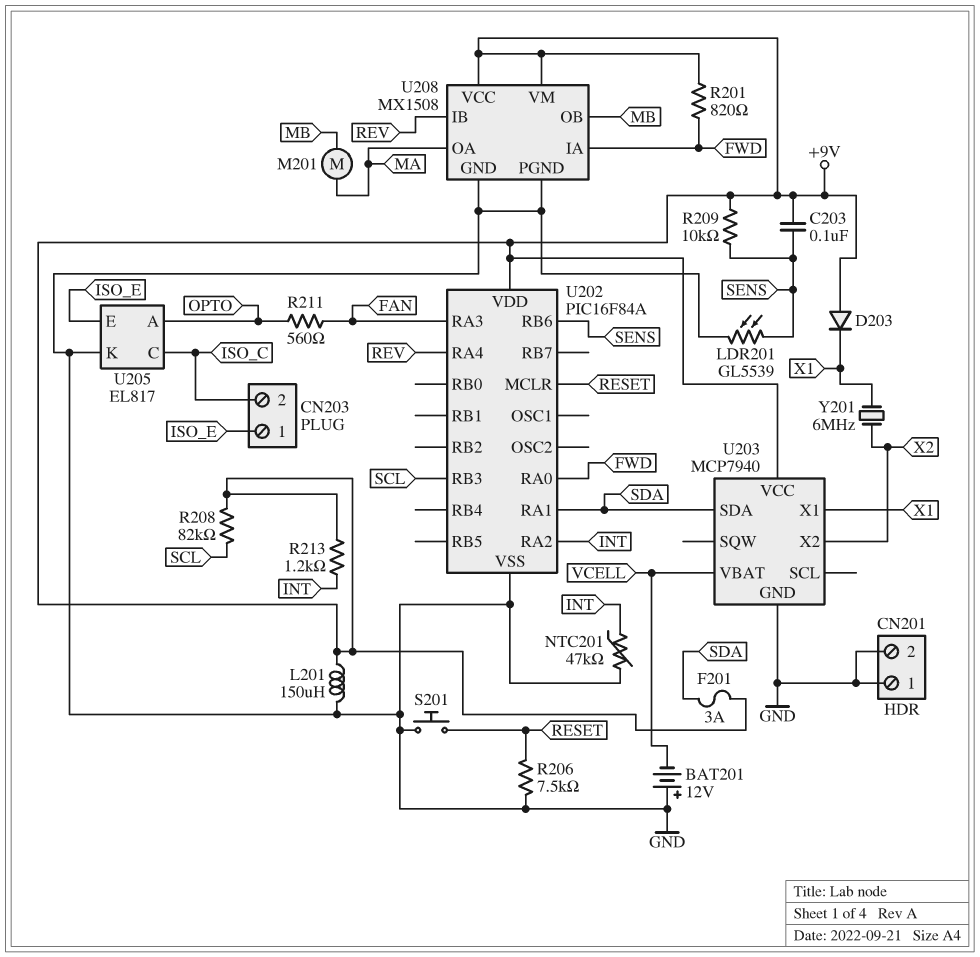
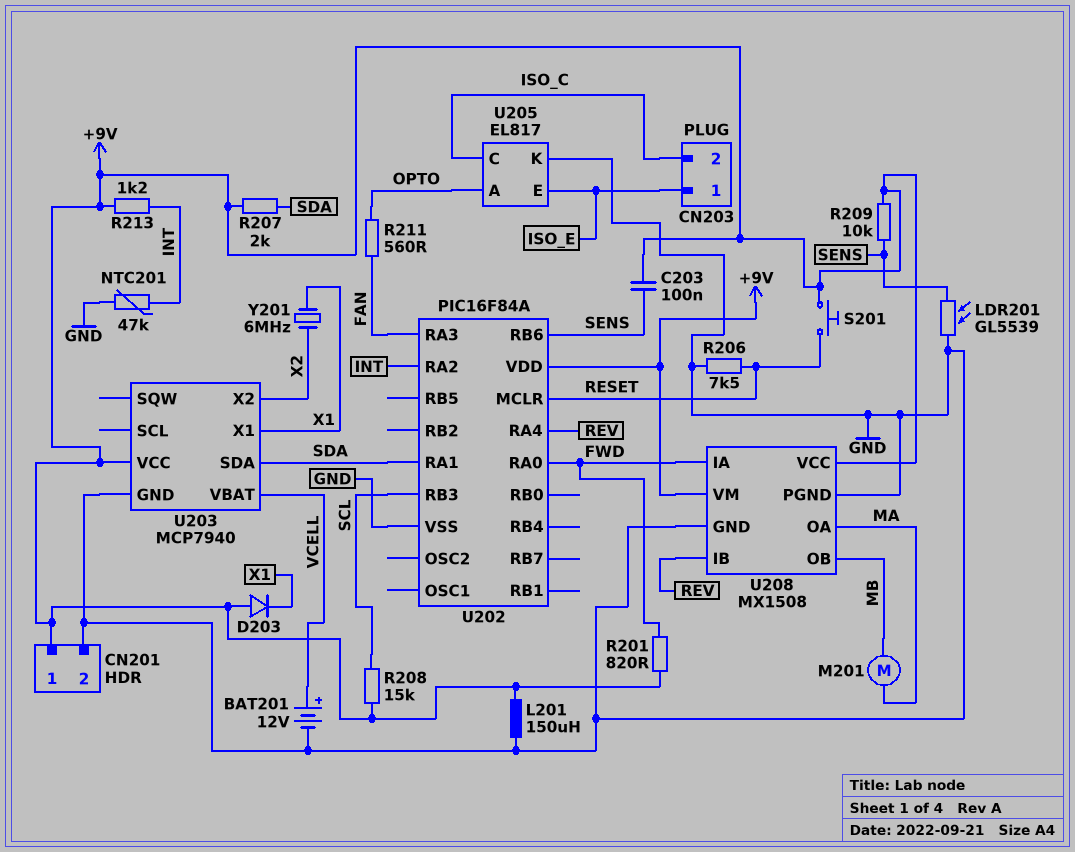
BAT201: 12V (plus GND, minus VCELL) -> 12V (plus VCELL, minus GND)
CN201 pin 1: GND -> +9V
F201: 3A (+9V, SDA) -> none
R207: none -> 2k (+9V, SDA)
R208: 82k (+9V, SCL) -> 15k (+9V, SCL)
S201: button (GND, RESET) -> button (+9V, RESET)

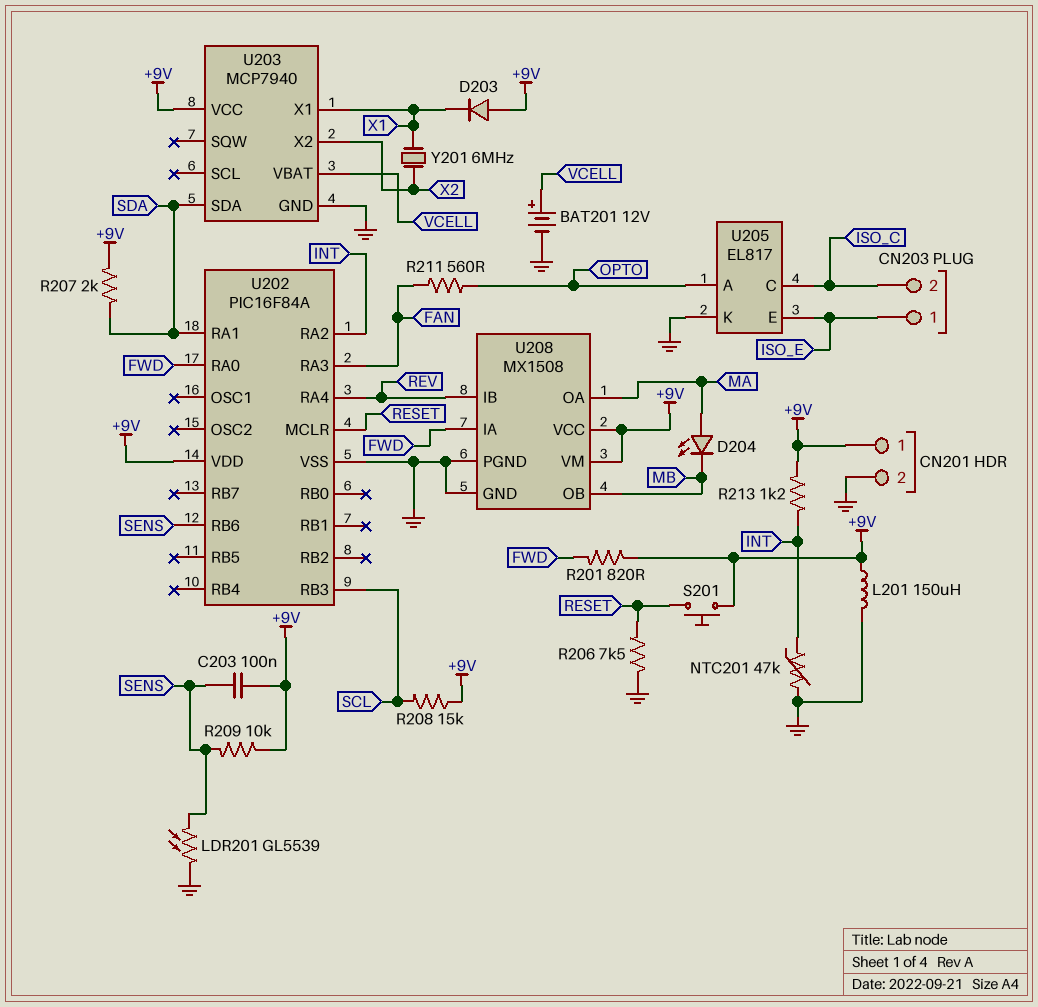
D204: none -> LED (A MA, K MB)
M201: motor (MA, MB) -> none

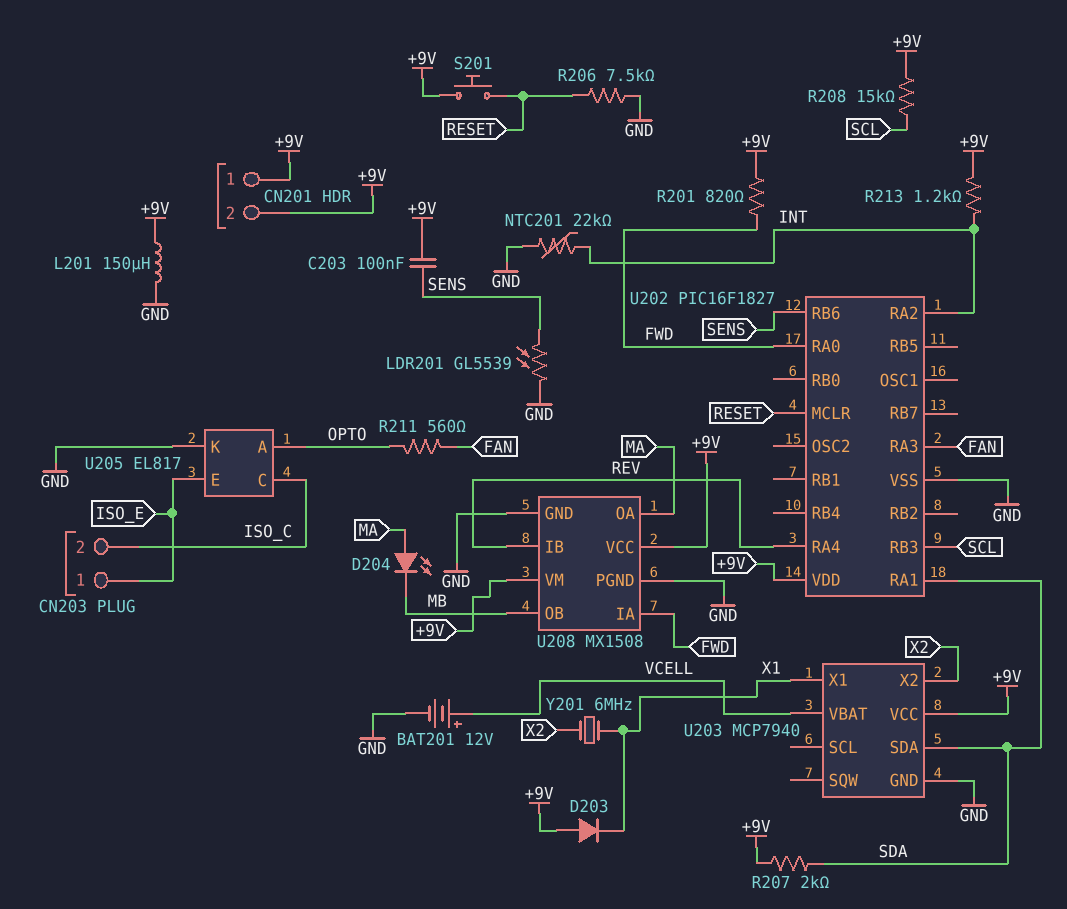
CN201 pin 2: GND -> +9V
NTC201: 47k (GND, INT) -> 22k (GND, INT)
R209: 10k (+9V, SENS) -> none
U202: PIC16F84A -> PIC16F1827

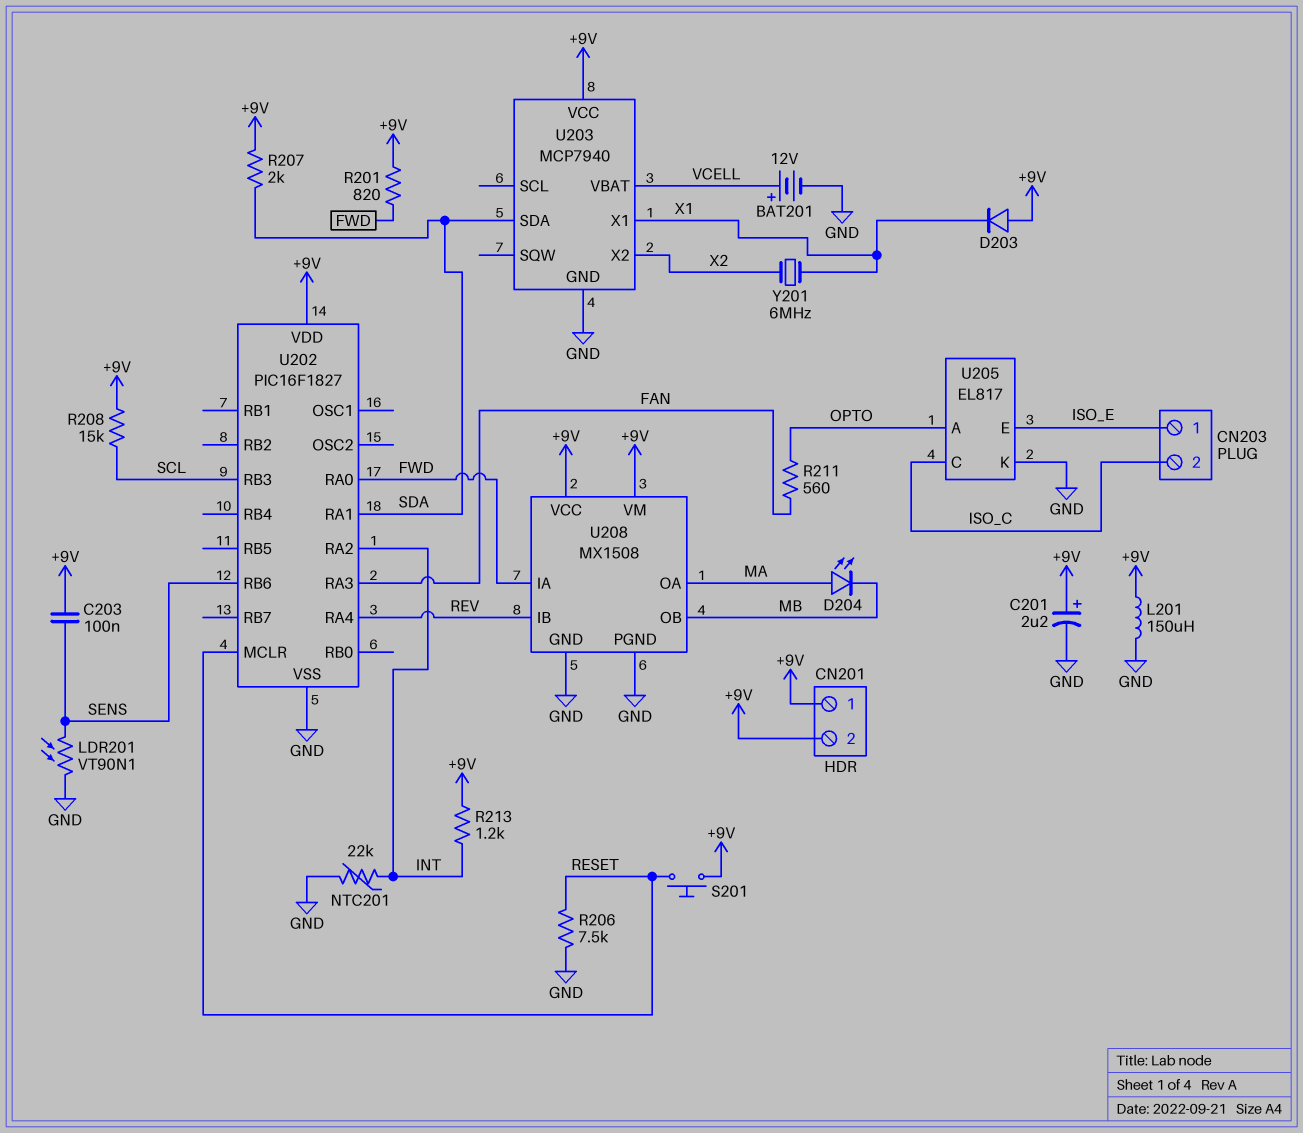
C201: none -> 2.2uF (plus +9V, minus GND)
LDR201: GL5539 (GND, SENS) -> VT90N1 (GND, SENS)

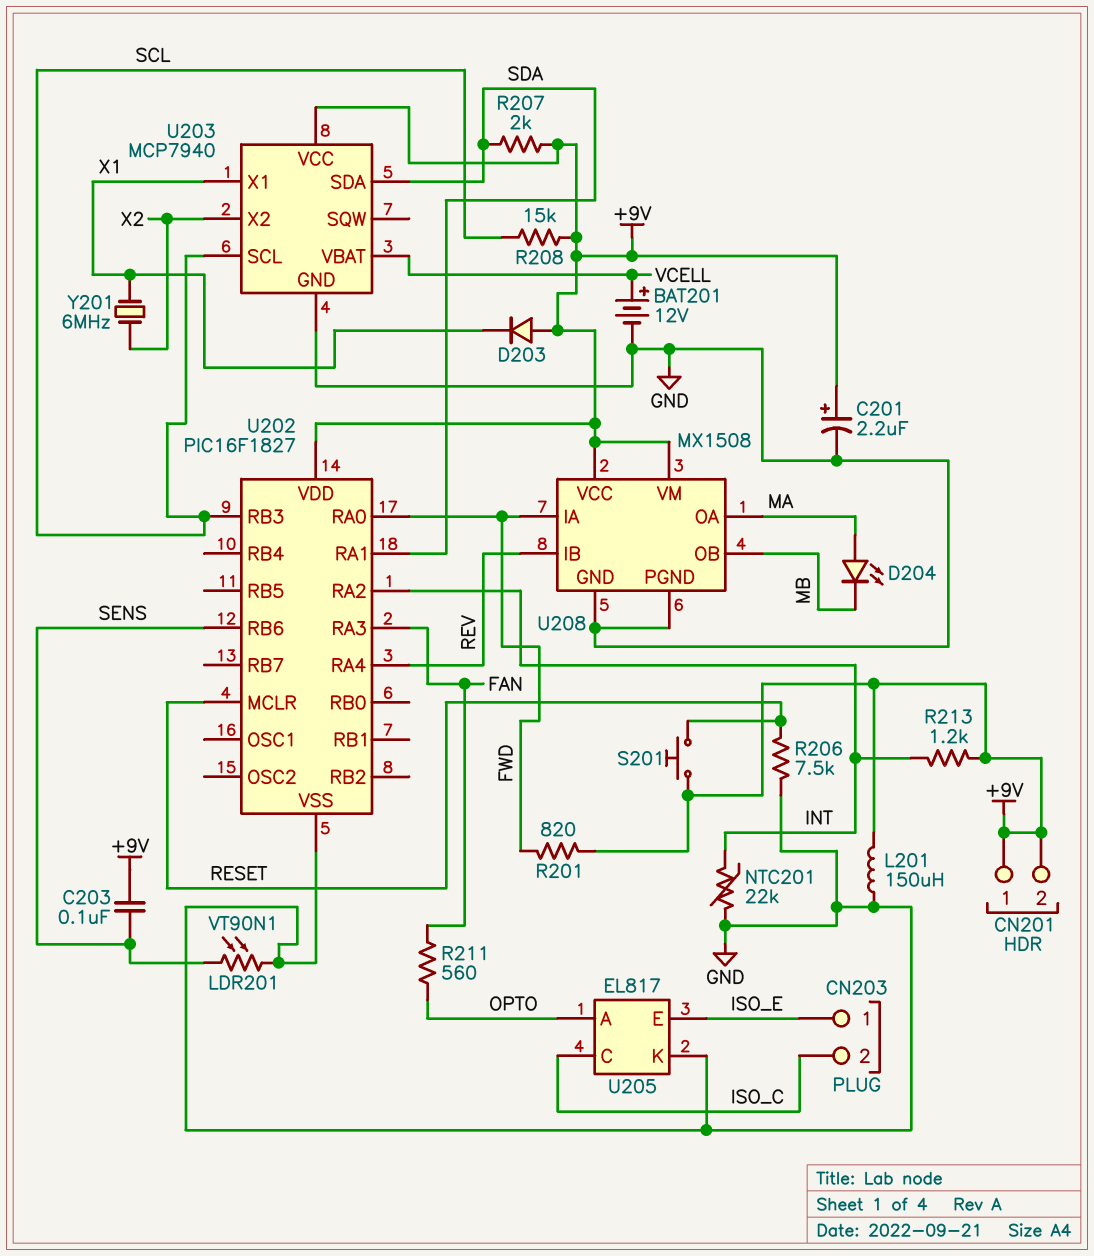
U203 pin SCL: none -> SCL

